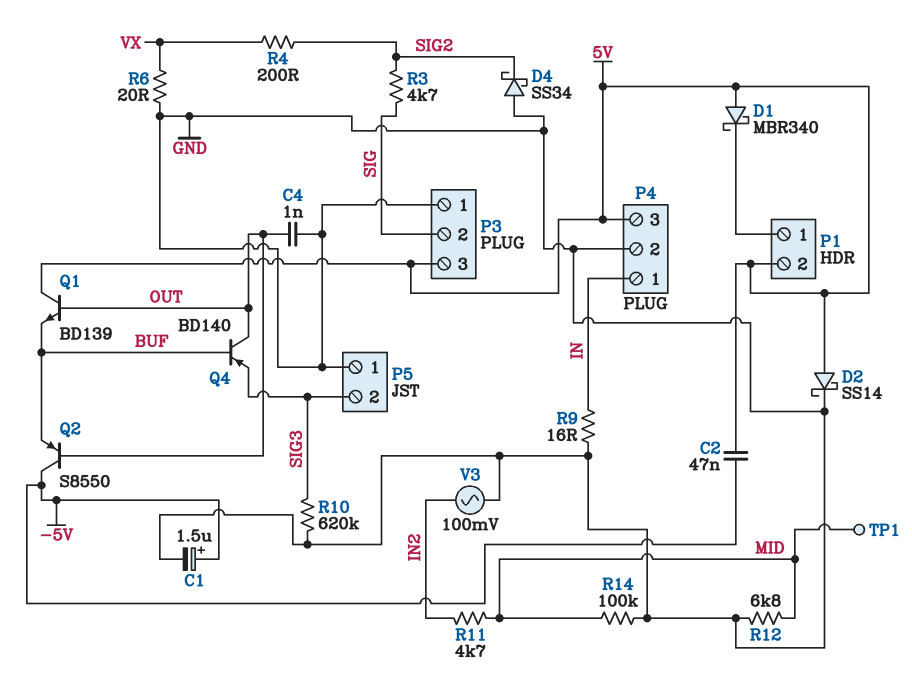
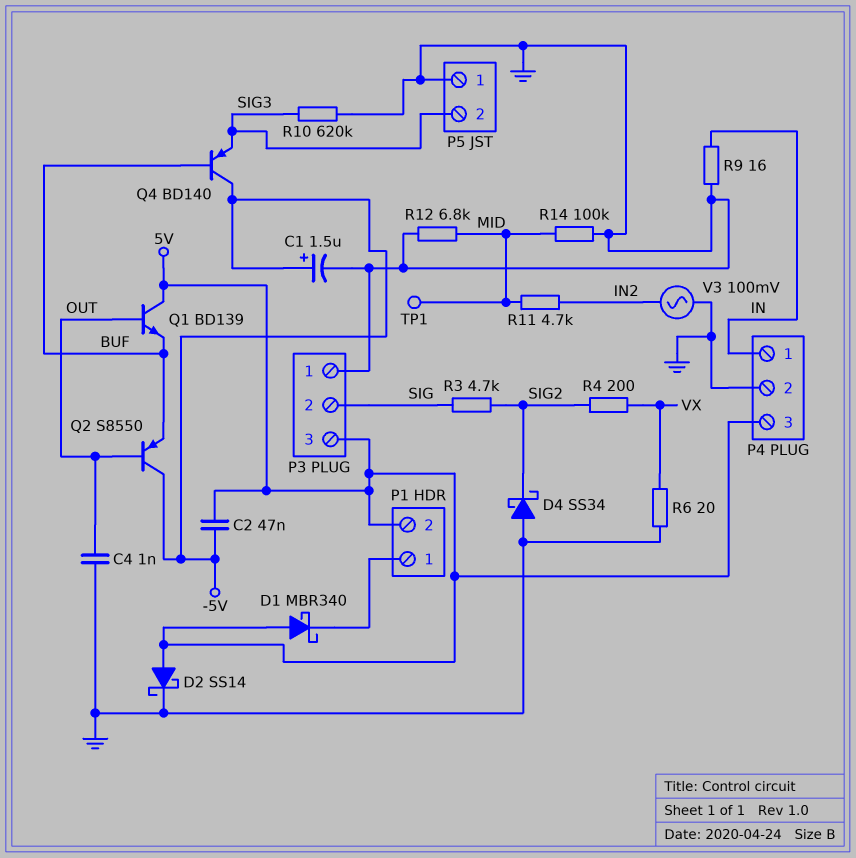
Q4: PNP BD140 (B BUF, C OUT, E SIG3) -> PNP BD140 (B BUF, C -5V, E SIG3)

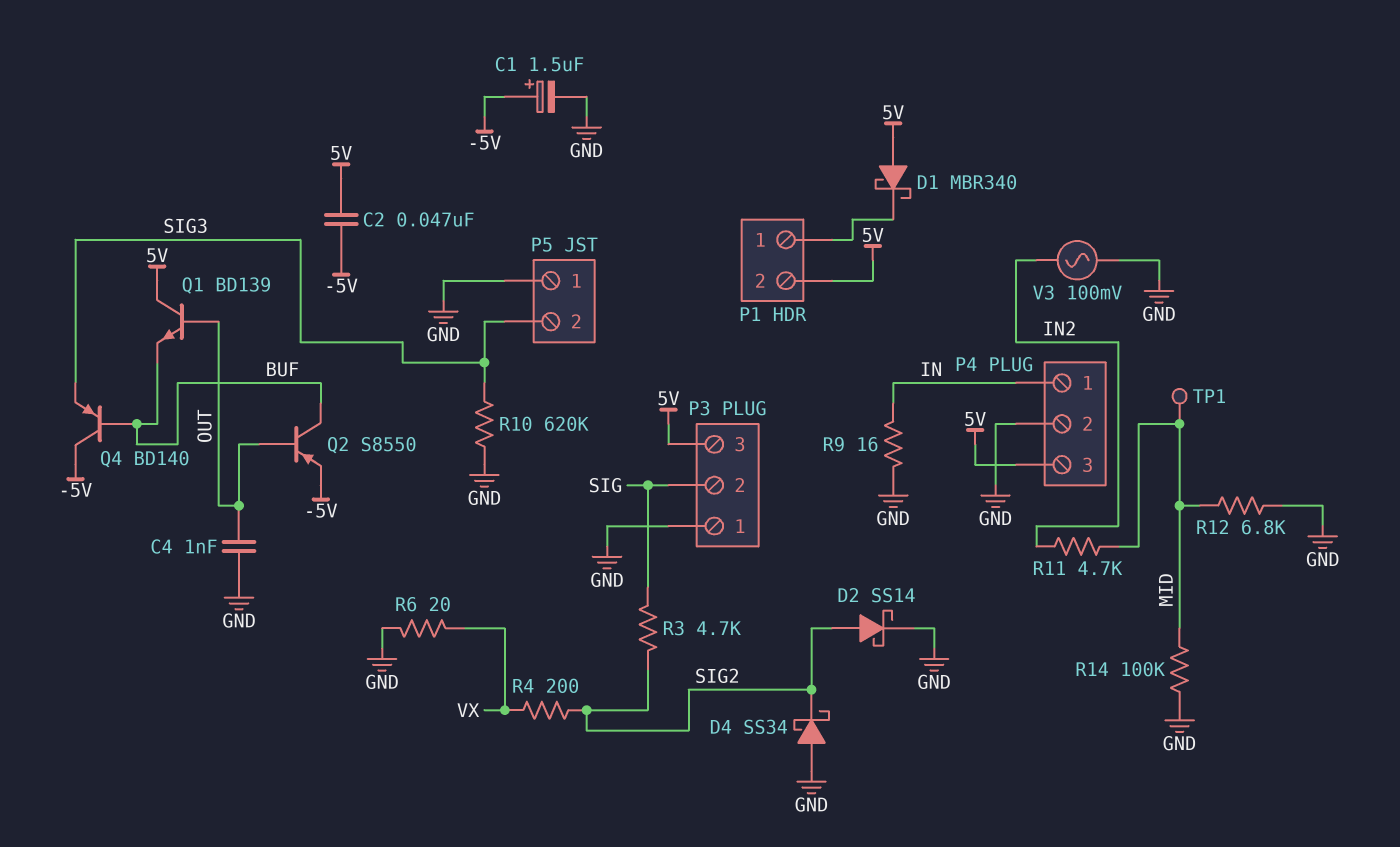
D2: schottky SS14 (A 5V, K GND) -> schottky SS14 (A SIG2, K GND)
Q2: PNP S8550 (B OUT, C -5V, E BUF) -> PNP S8550 (B OUT, C BUF, E -5V)

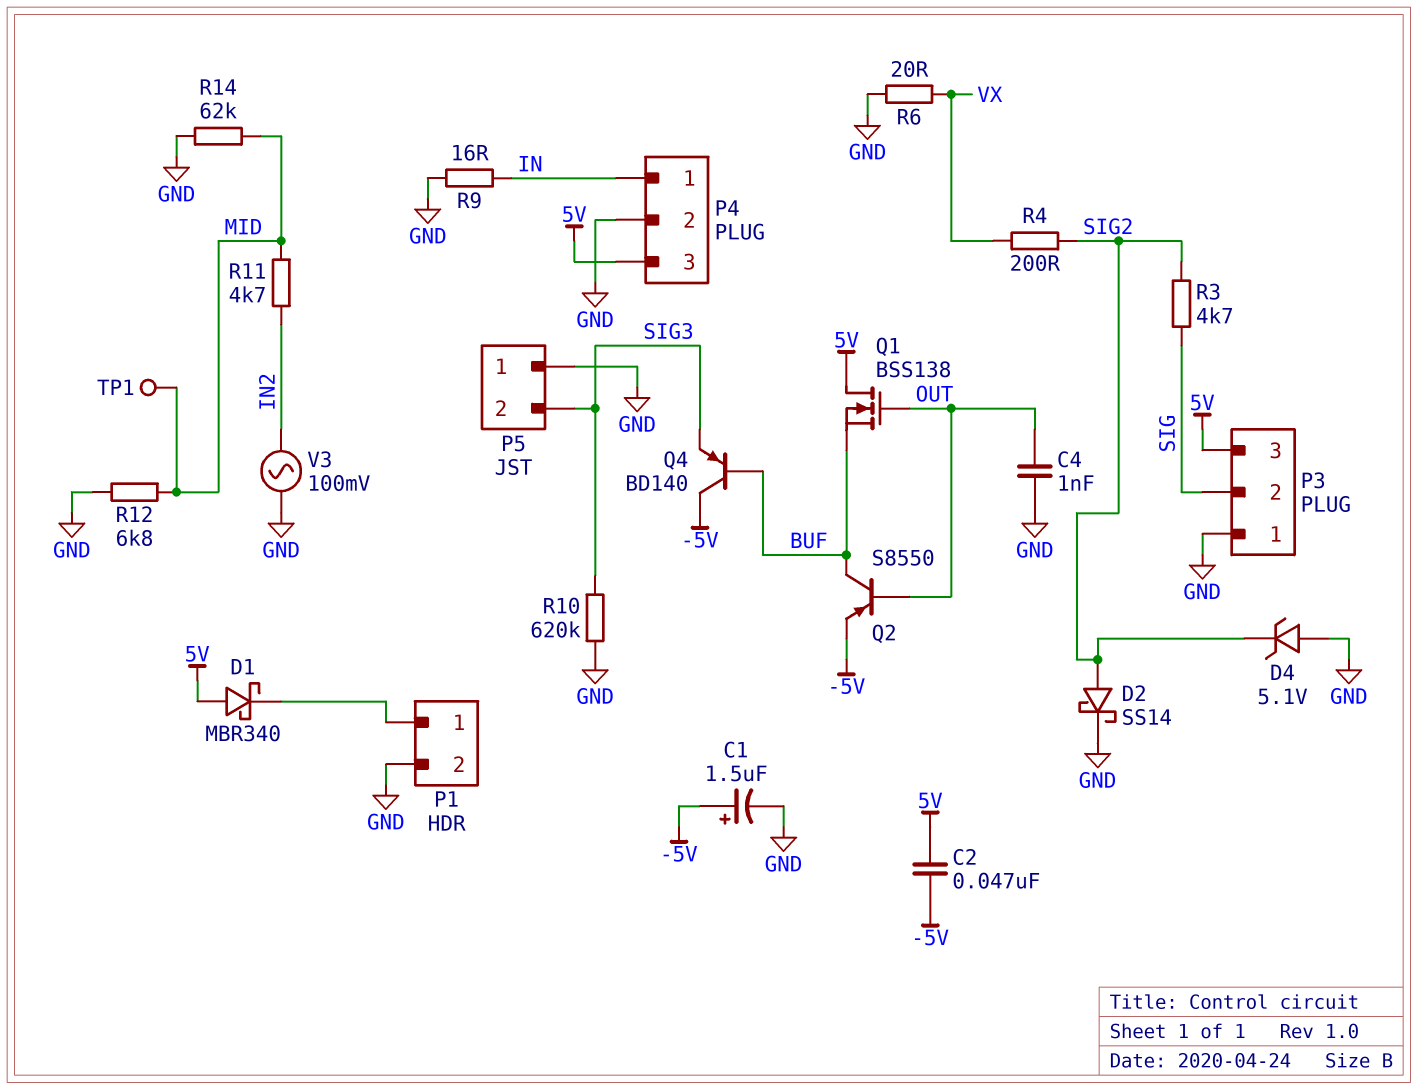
D4: schottky SS34 (A GND, K SIG2) -> zener 5.1V (A GND, K SIG2)
P1 pin 2: 5V -> GND
Q1: NPN BD139 (B OUT, C 5V, E BUF) -> NMOS BSS138 (G OUT, D 5V, S BUF)
R14: 100k (GND, MID) -> 62k (GND, MID)

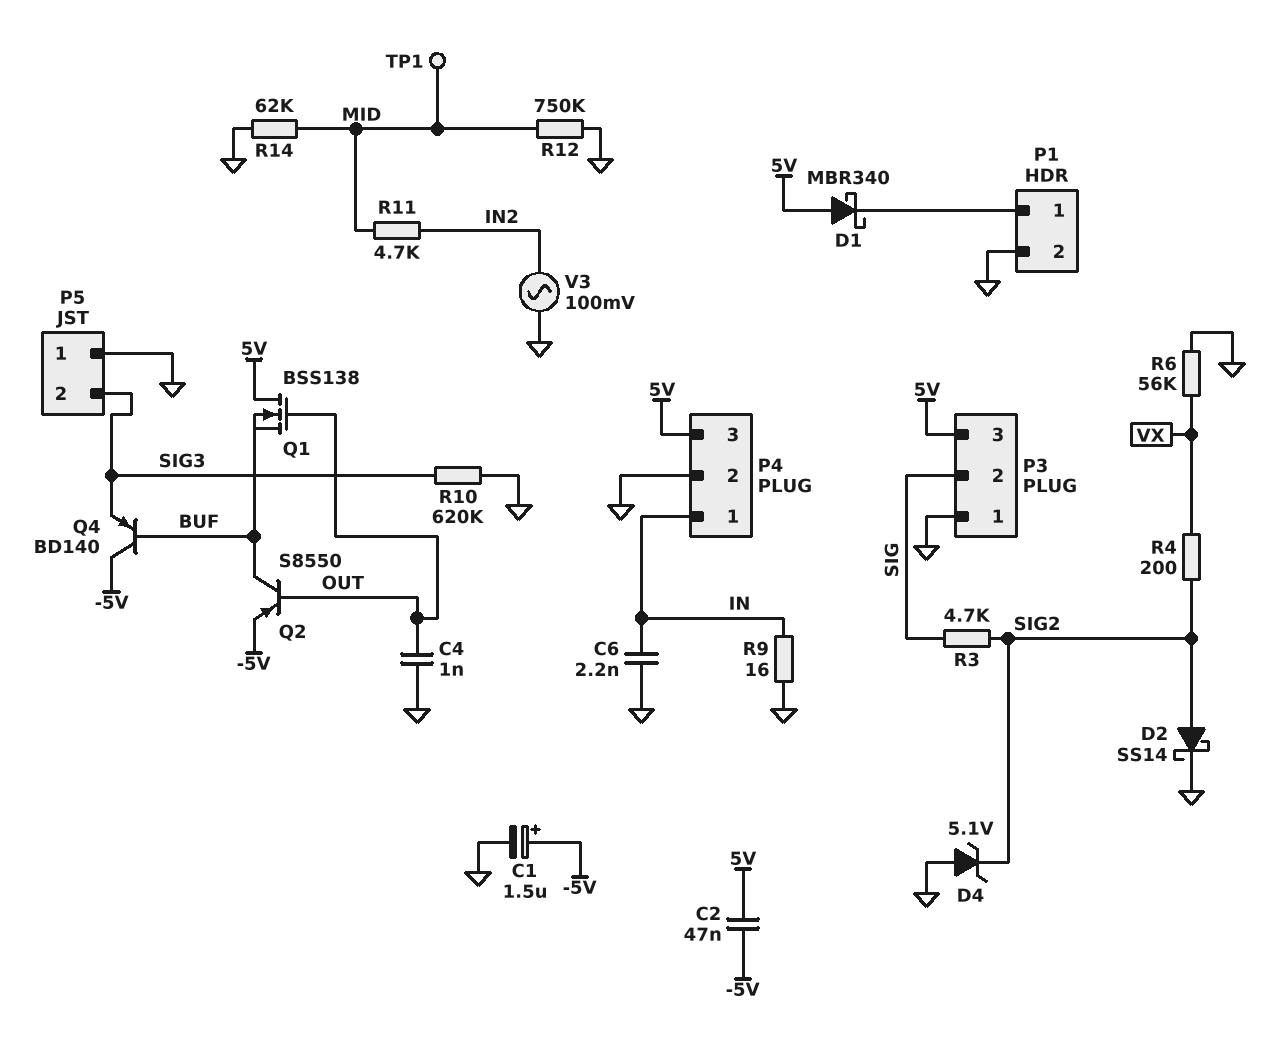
C6: none -> 2.2nF (GND, IN)
R6: 20 (GND, VX) -> 56k (GND, VX)
R12: 6.8k (GND, MID) -> 750k (GND, MID)

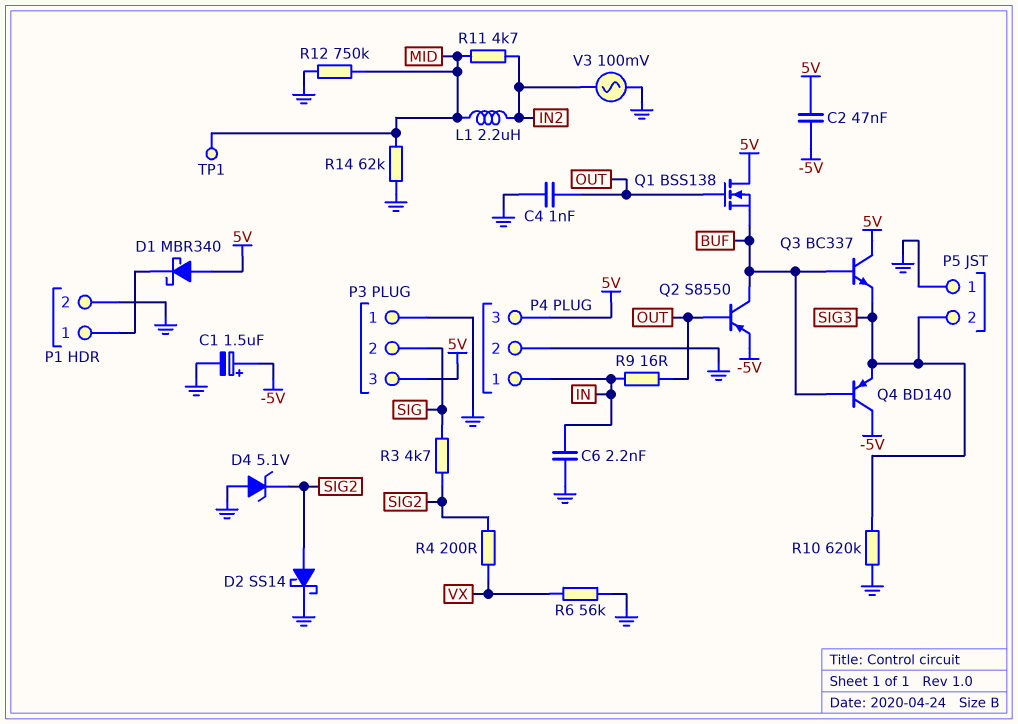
L1: none -> 2.2uH (IN2, MID)
Q3: none -> NPN BC337 (B BUF, C 5V, E SIG3)
R9: 16 (GND, IN) -> 16 (IN, OUT)

